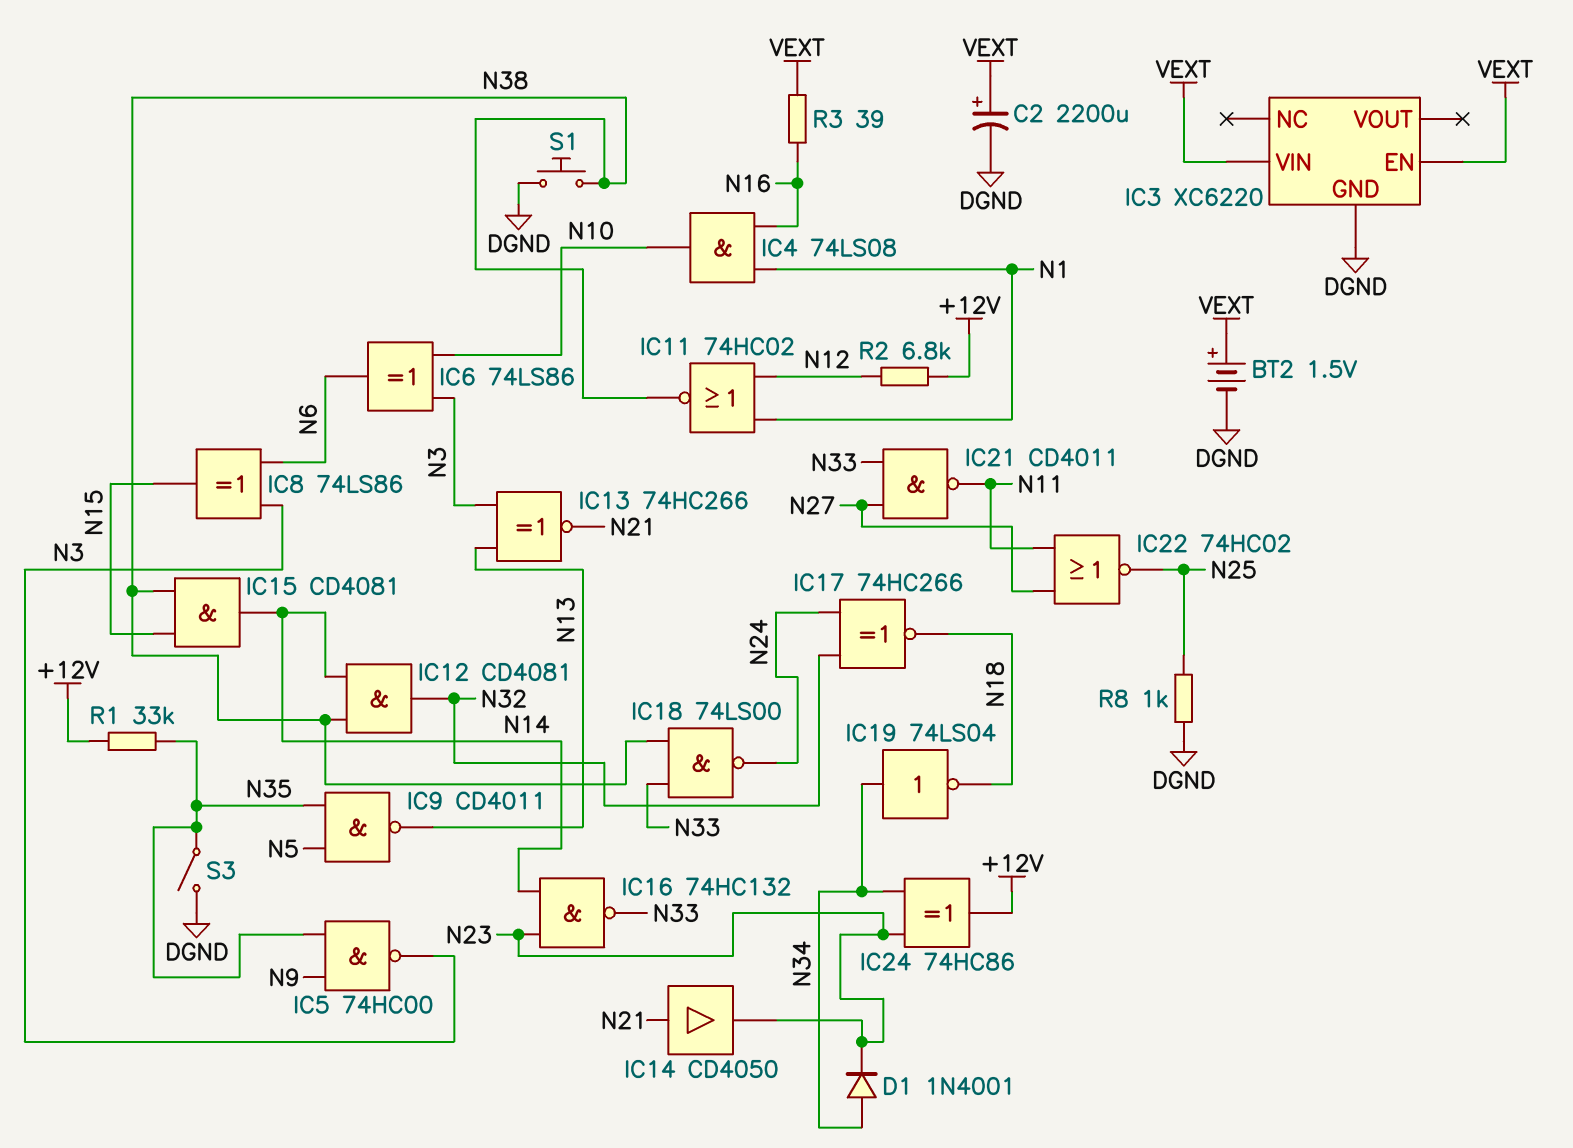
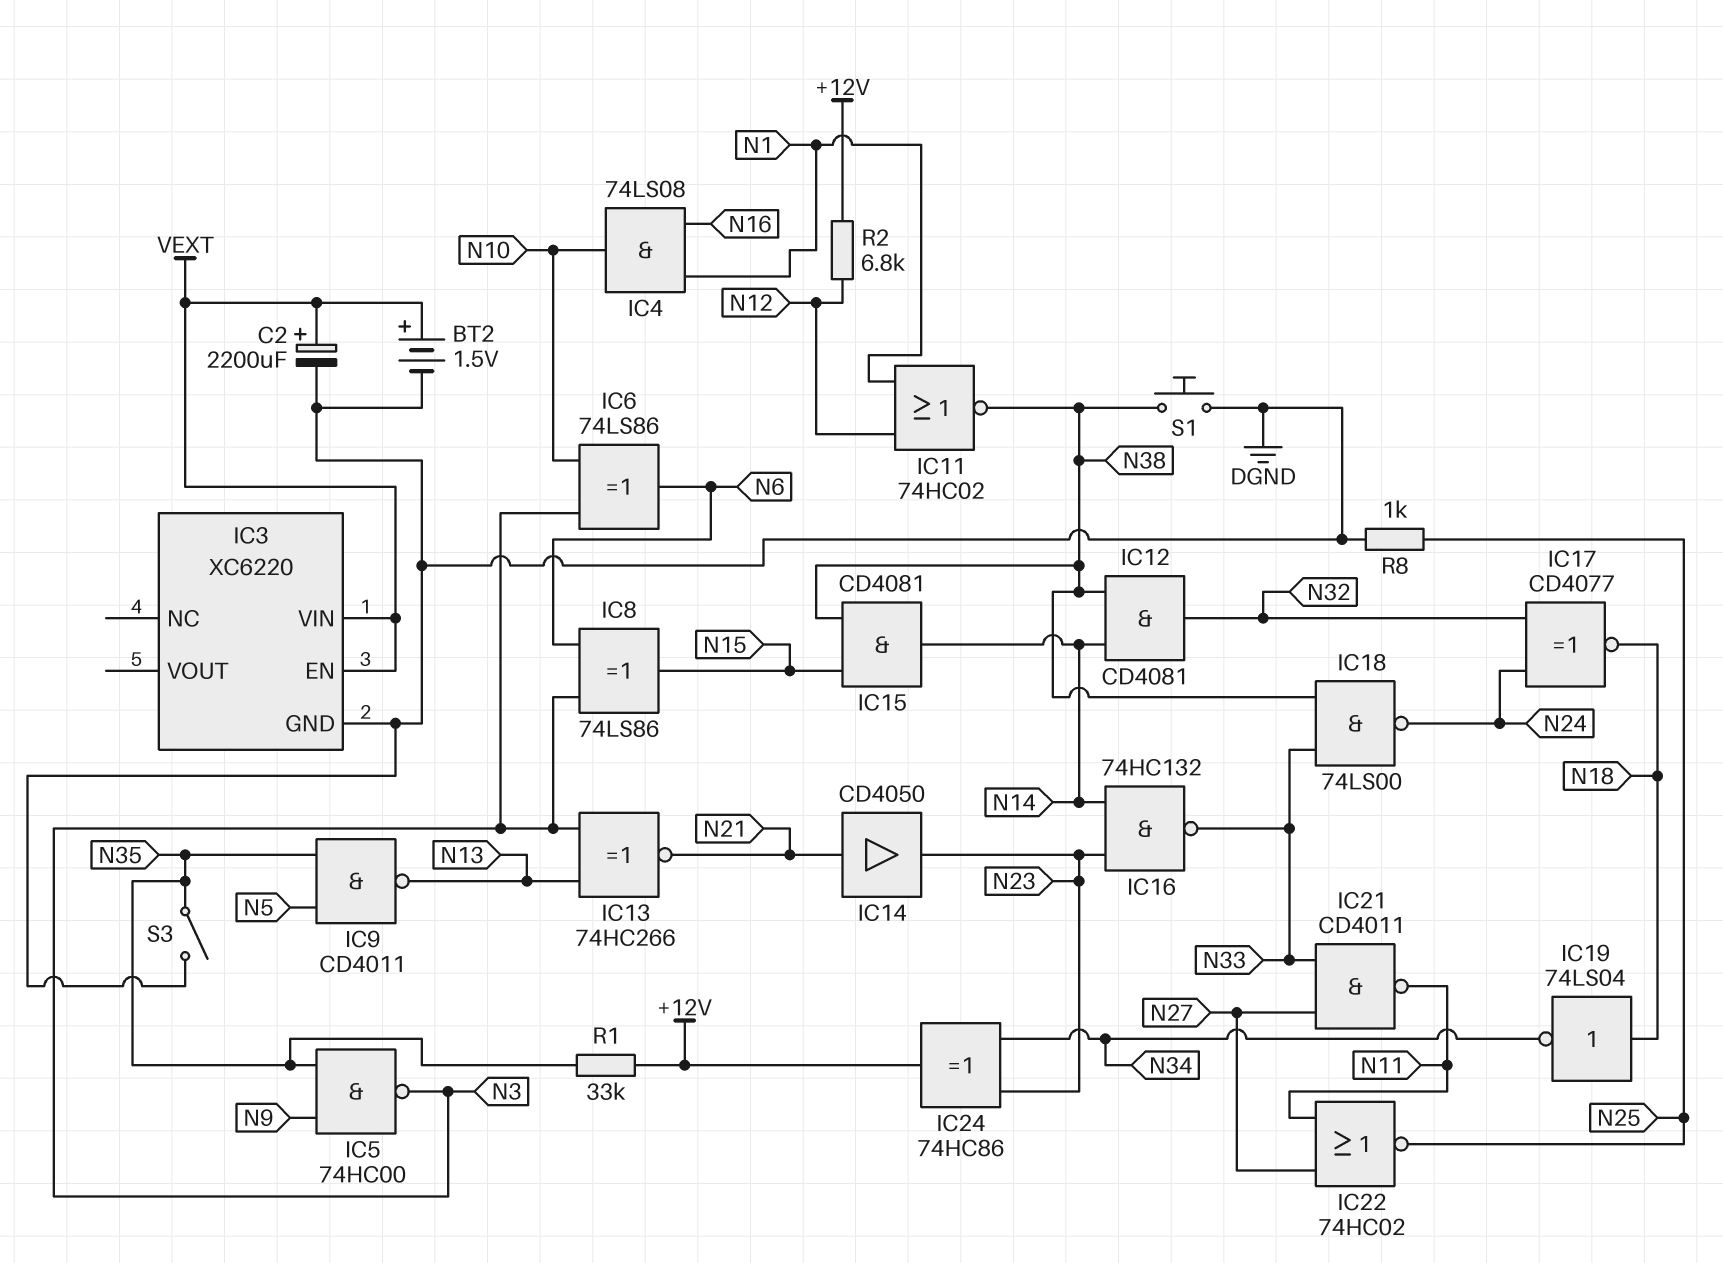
D1: diode 1N4001 (A N34, K N23) -> none
IC17: XNOR 74HC266 (in N24, in N32, out N18) -> XNOR CD4077 (in N24, in N32, out N18)
IC19: NOT 74LS04 (in N34, out N18) -> NOT 74LS04 (in N18, out N34)
R3: 39 (N16, VEXT) -> none

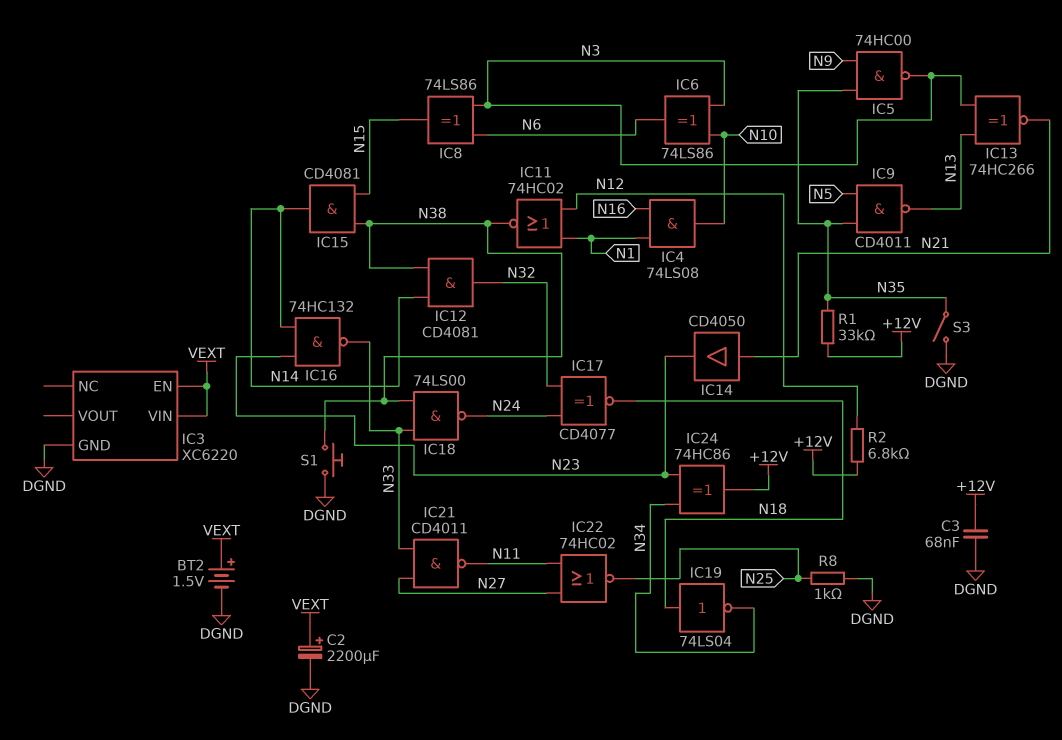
C3: none -> 68nF (+12V, DGND)

